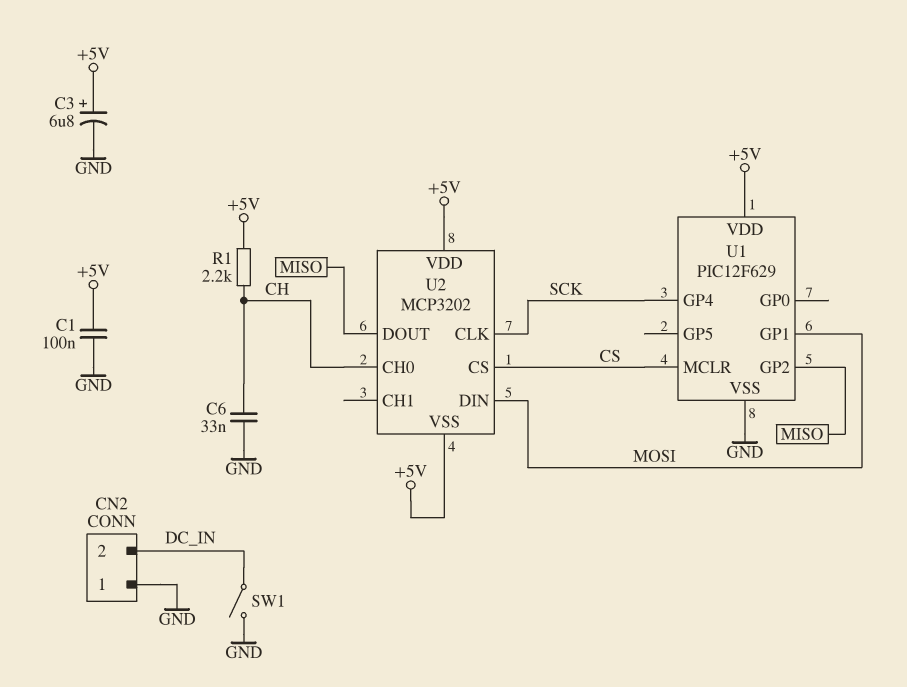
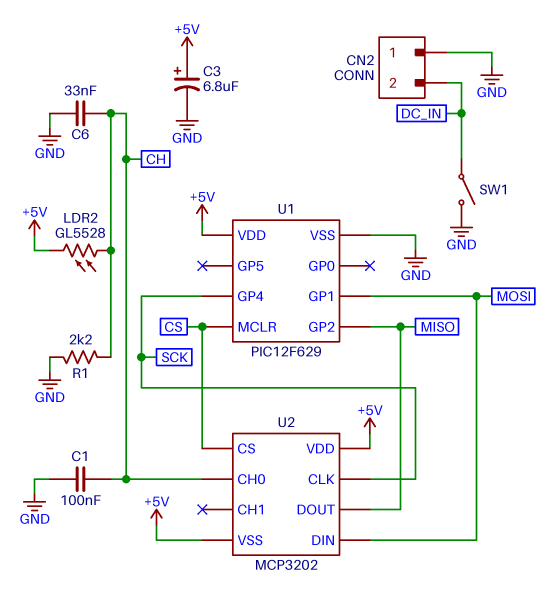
C1: 100nF (+5V, GND) -> 100nF (CH, GND)
LDR2: none -> GL5528 (+5V, CH)
R1: 2.2k (+5V, CH) -> 2.2k (CH, GND)

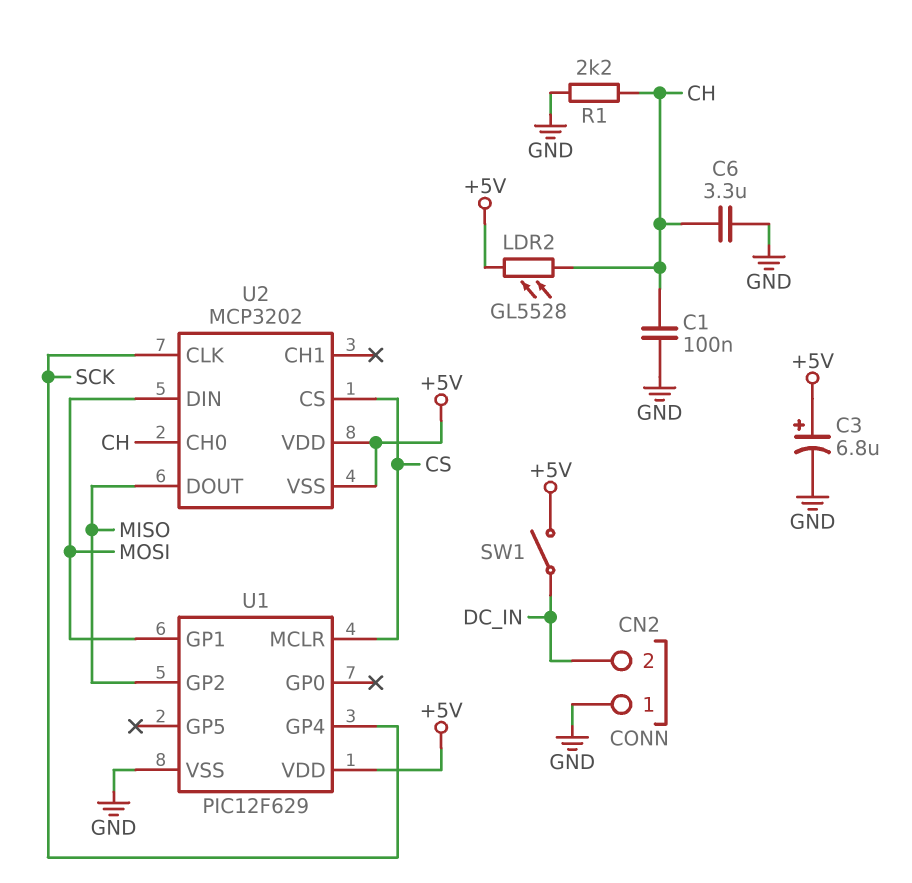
C6: 33nF (CH, GND) -> 3.3uF (CH, GND)
SW1: switch (DC_IN, GND) -> switch (+5V, DC_IN)

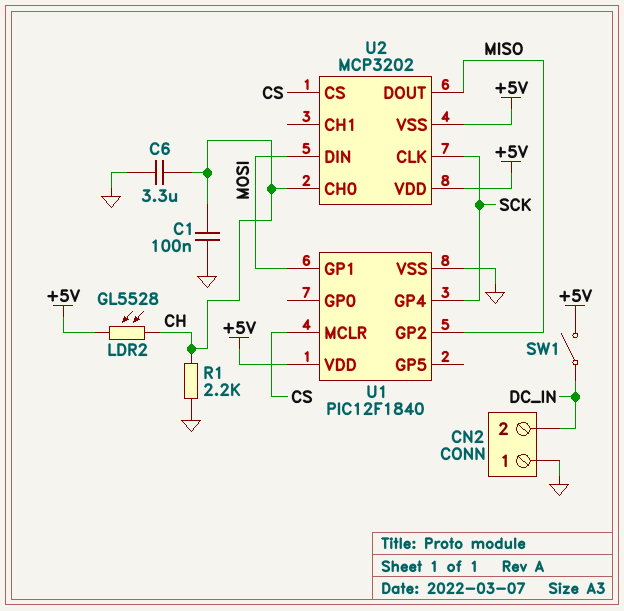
C3: 6.8uF (plus +5V, minus GND) -> none
U1: PIC12F629 -> PIC12F1840

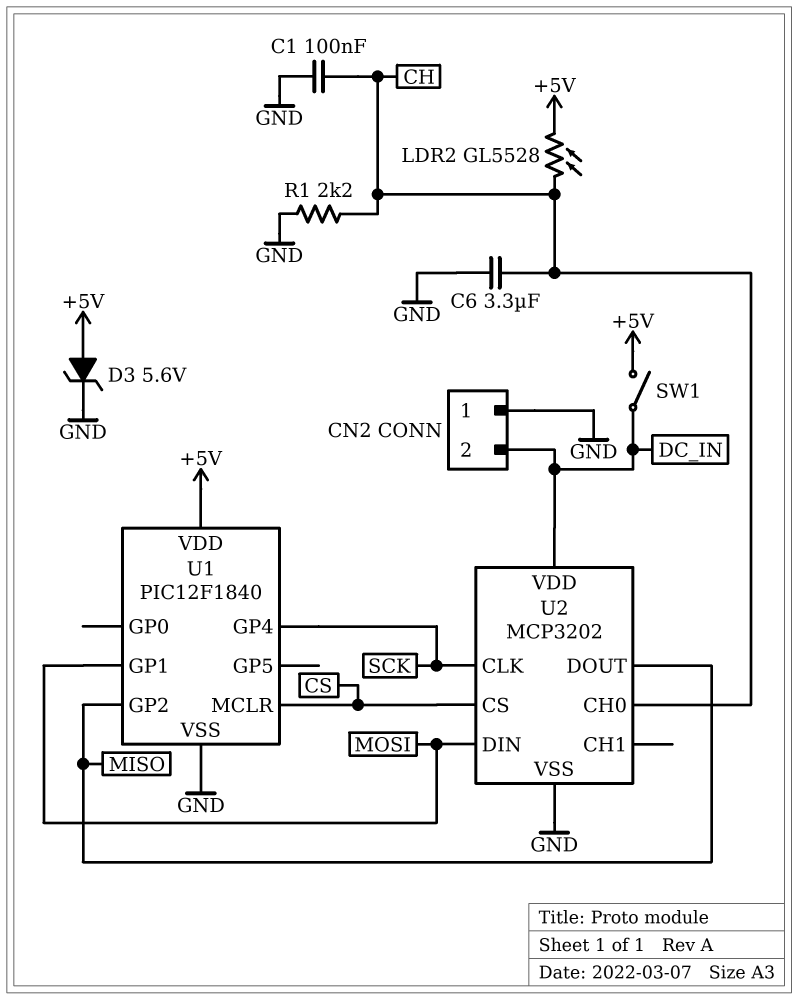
D3: none -> zener 5.6V (A +5V, K GND)
U2 pin VDD: +5V -> DC_IN
U2 pin VSS: +5V -> GND

